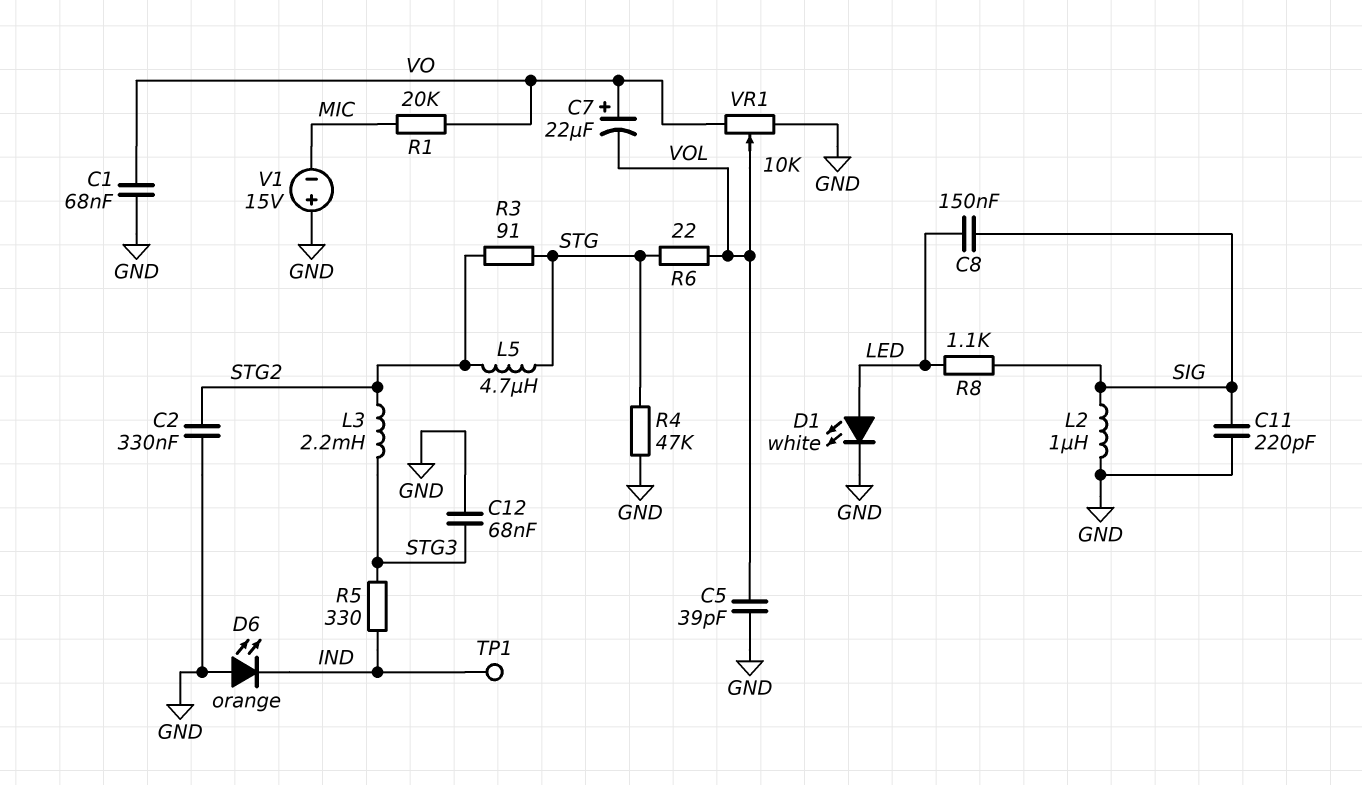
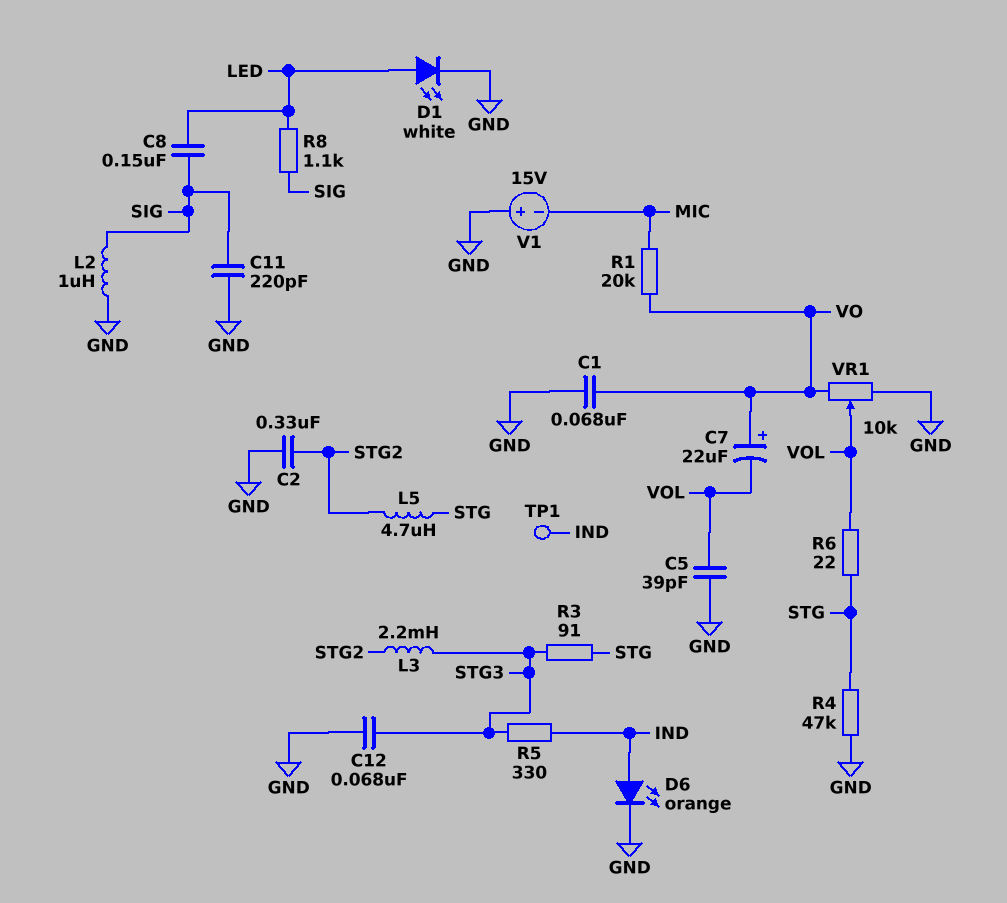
D6: LED orange (A GND, K IND) -> LED orange (A IND, K GND)
R3: 91 (STG, STG2) -> 91 (STG, STG3)

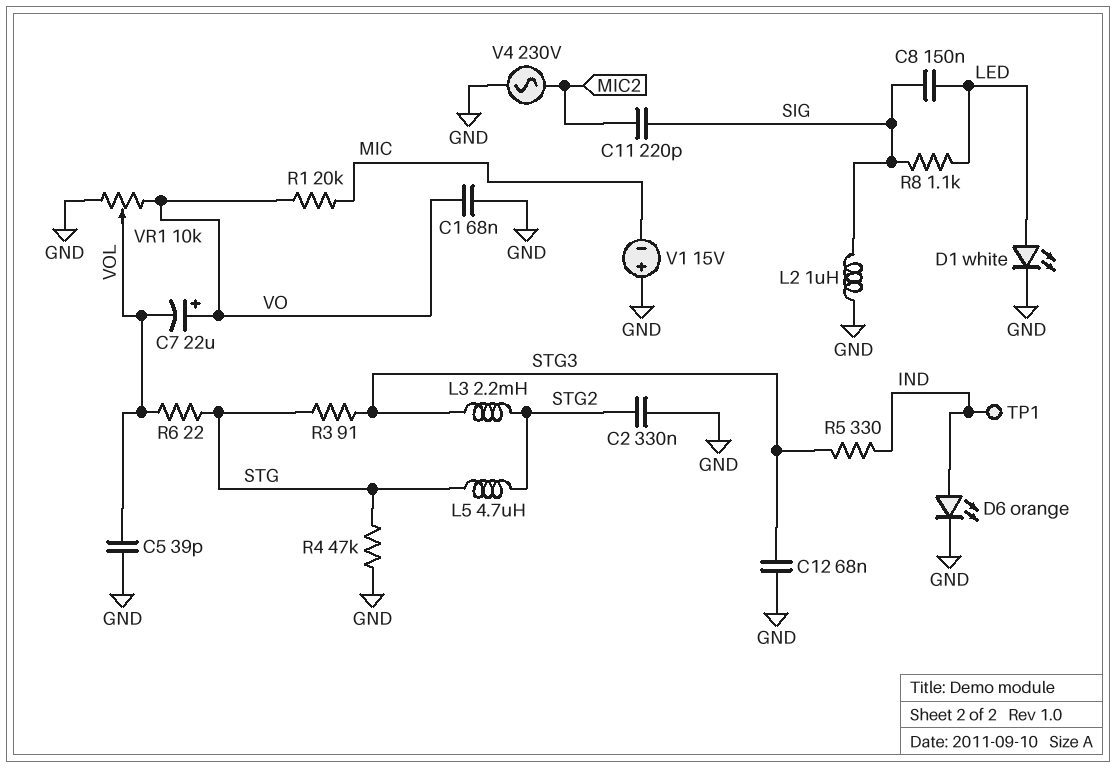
C11: 220pF (GND, SIG) -> 220pF (MIC2, SIG)
V4: none -> AC 230V (GND, MIC2)

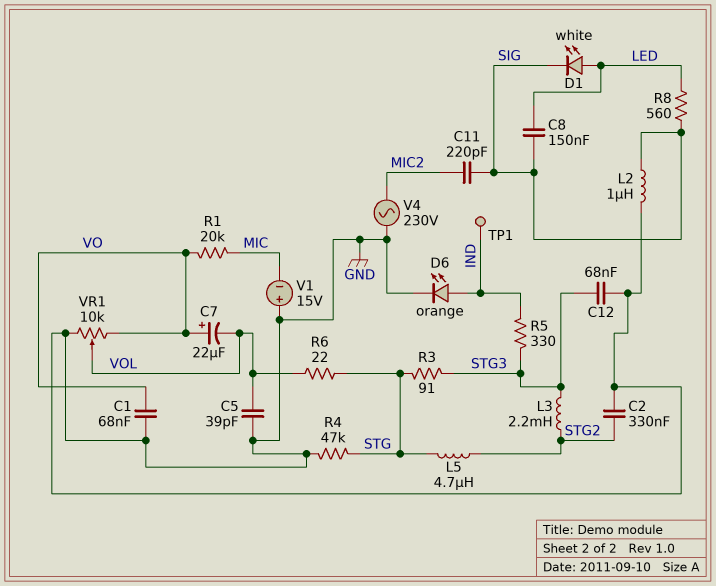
D1: LED white (A LED, K GND) -> LED white (A LED, K SIG)
R8: 1.1k (LED, SIG) -> 560 (LED, SIG)

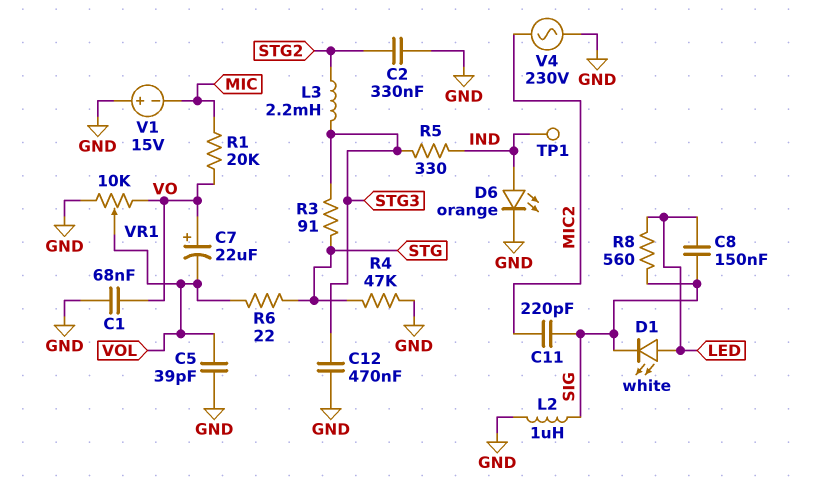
C12: 68nF (GND, STG3) -> 470nF (GND, STG3)
L5: 4.7uH (STG, STG2) -> none

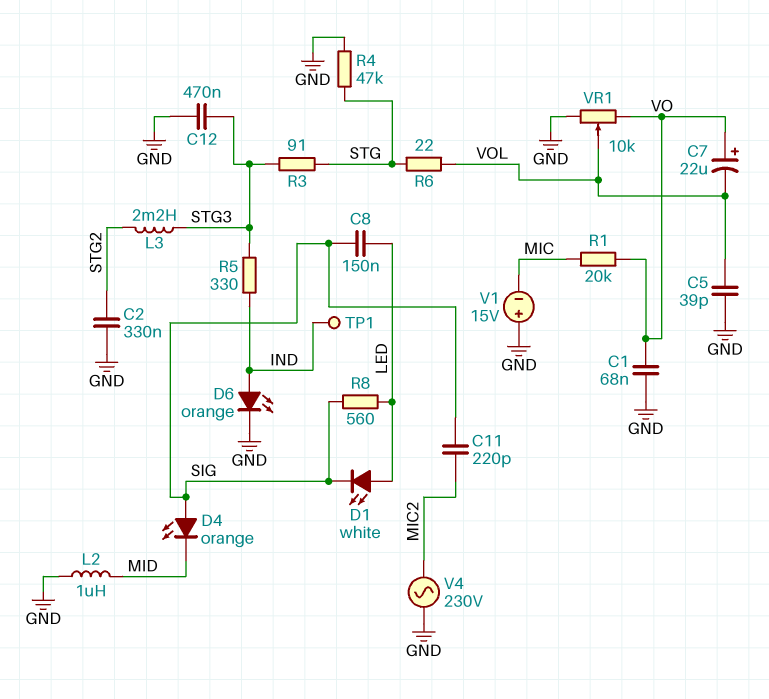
D4: none -> LED orange (A SIG, K MID)
L2: 1uH (GND, SIG) -> 1uH (GND, MID)

